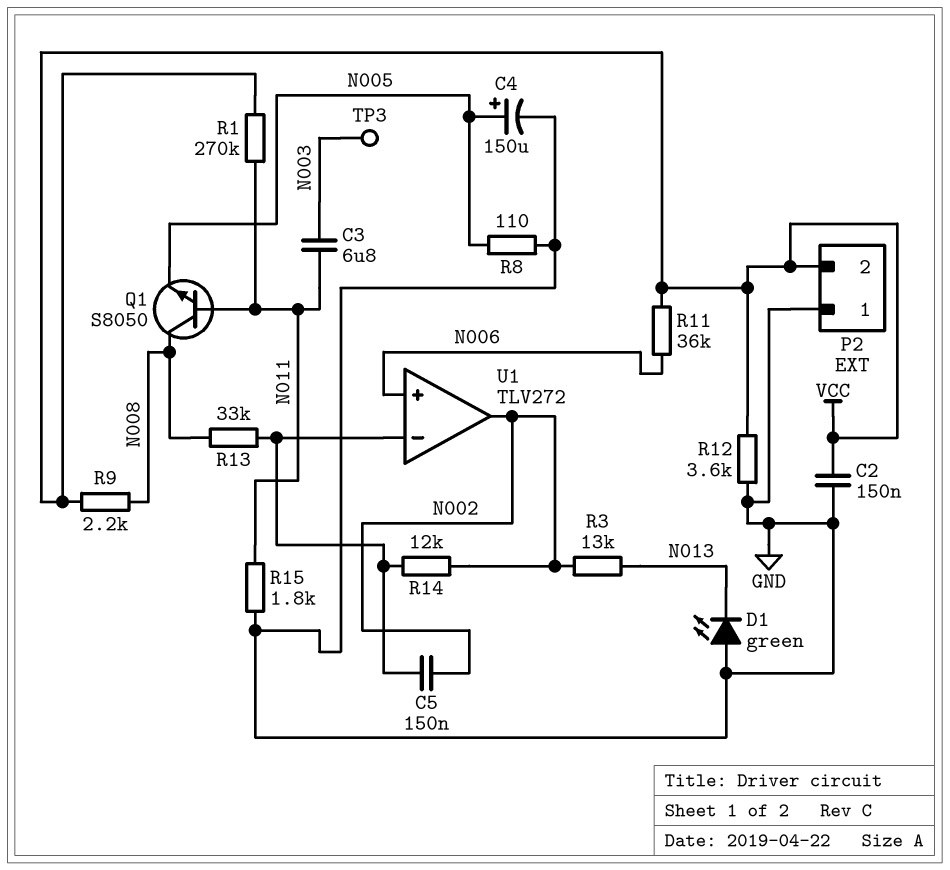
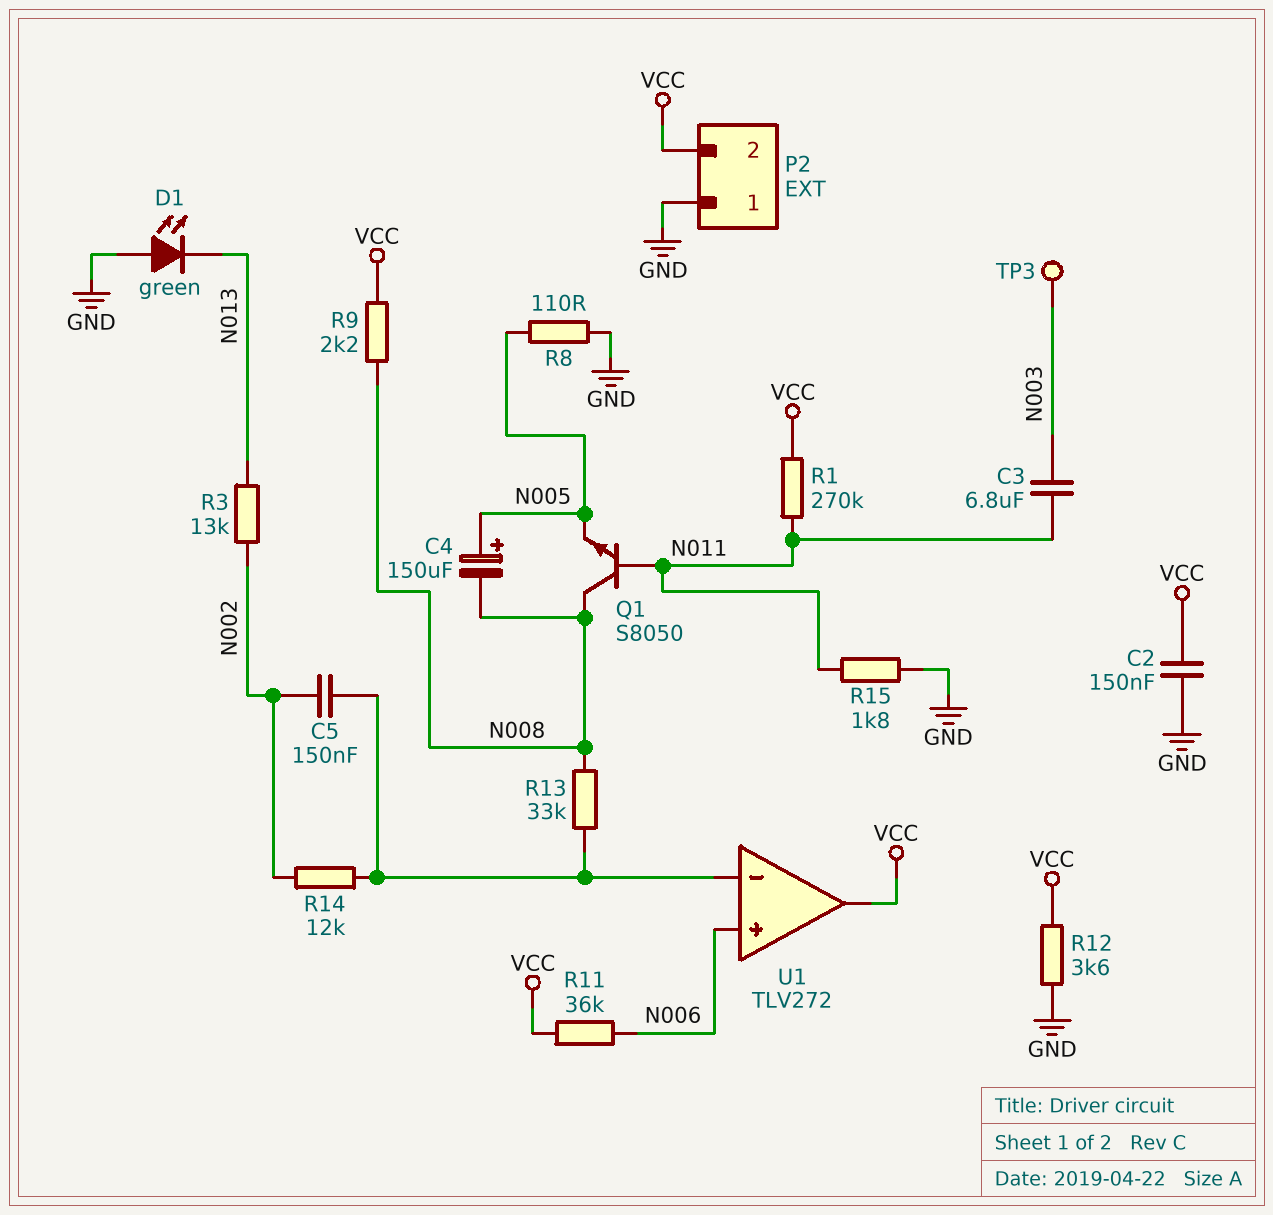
C4: 150uF (plus N005, minus GND) -> 150uF (plus N005, minus N008)
U1 pin out: N002 -> VCC

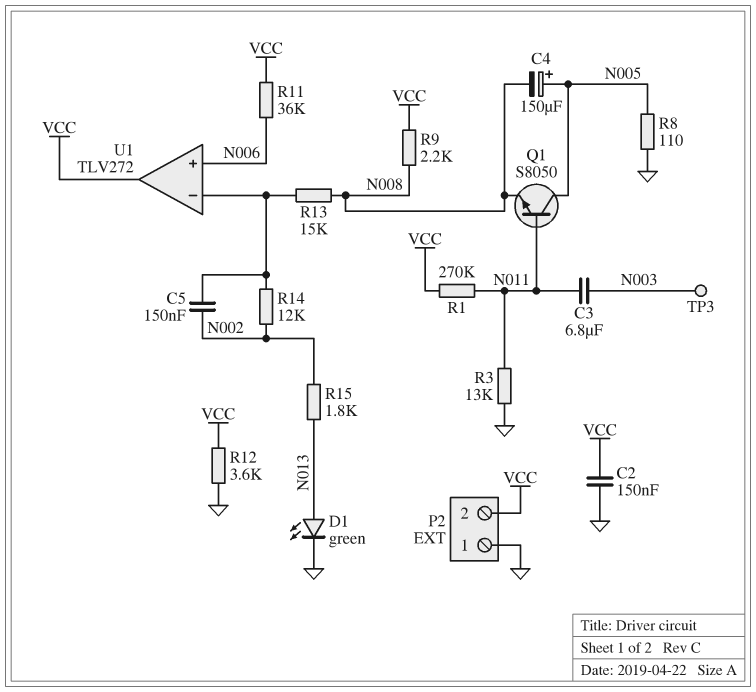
D1: LED green (A GND, K N013) -> LED green (A N013, K GND)
Q1: NPN S8050 (B N011, C N008, E N005) -> NPN S8050 (B N011, C N005, E N008)
R3: 13k (N002, N013) -> 13k (GND, N011)
R13: 33k (N008, U1/in-) -> 15k (N008, U1/in-)
R15: 1.8k (GND, N011) -> 1.8k (N002, N013)

